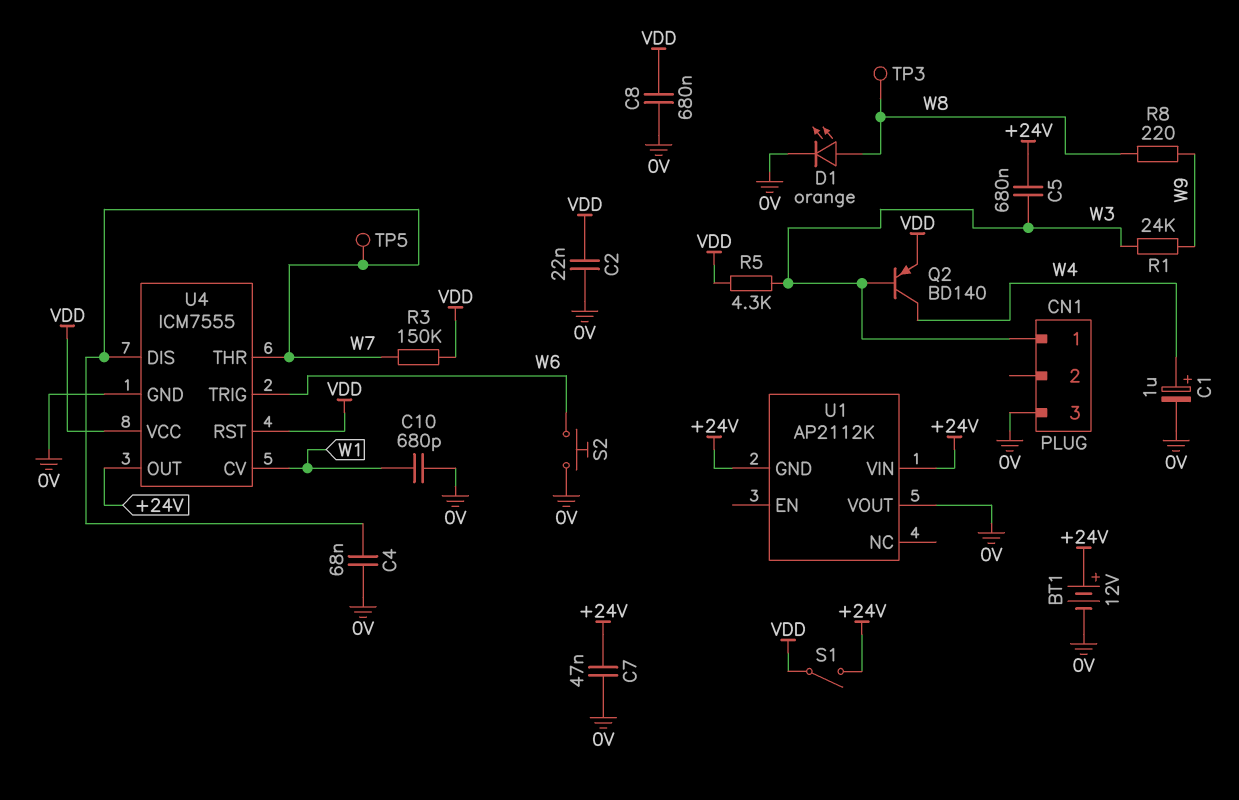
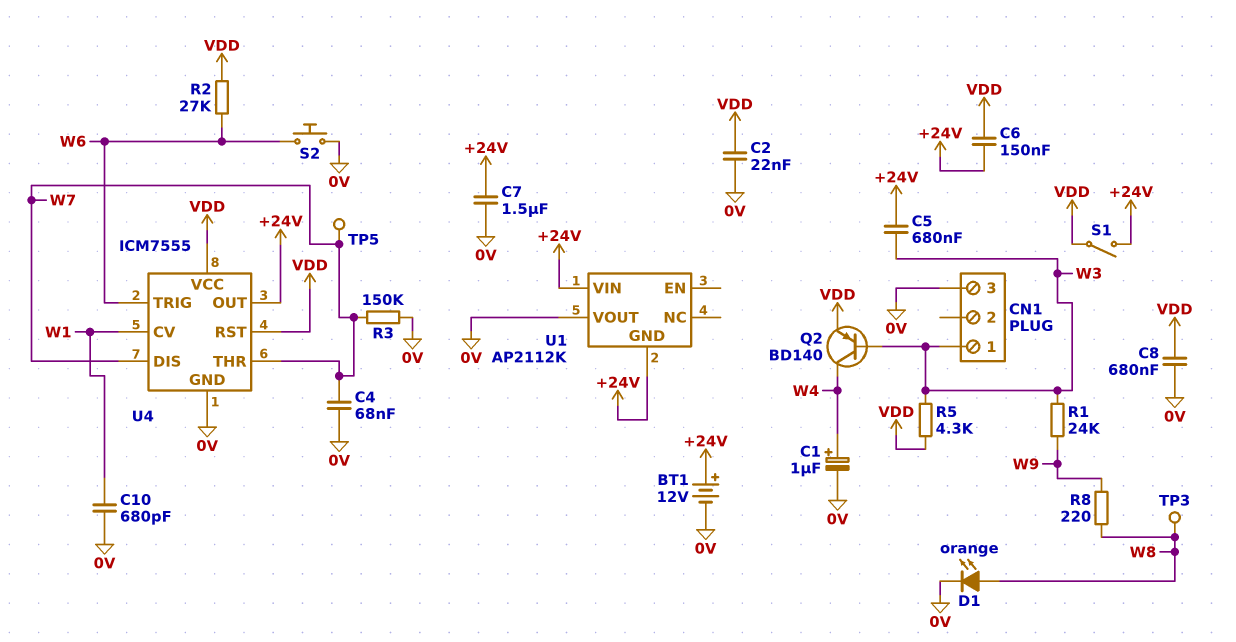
C6: none -> 150nF (+24V, VDD)
C7: 47nF (+24V, 0V) -> 1.5uF (+24V, 0V)
R2: none -> 27k (VDD, W6)
R3: 150k (VDD, W7) -> 150k (0V, W7)

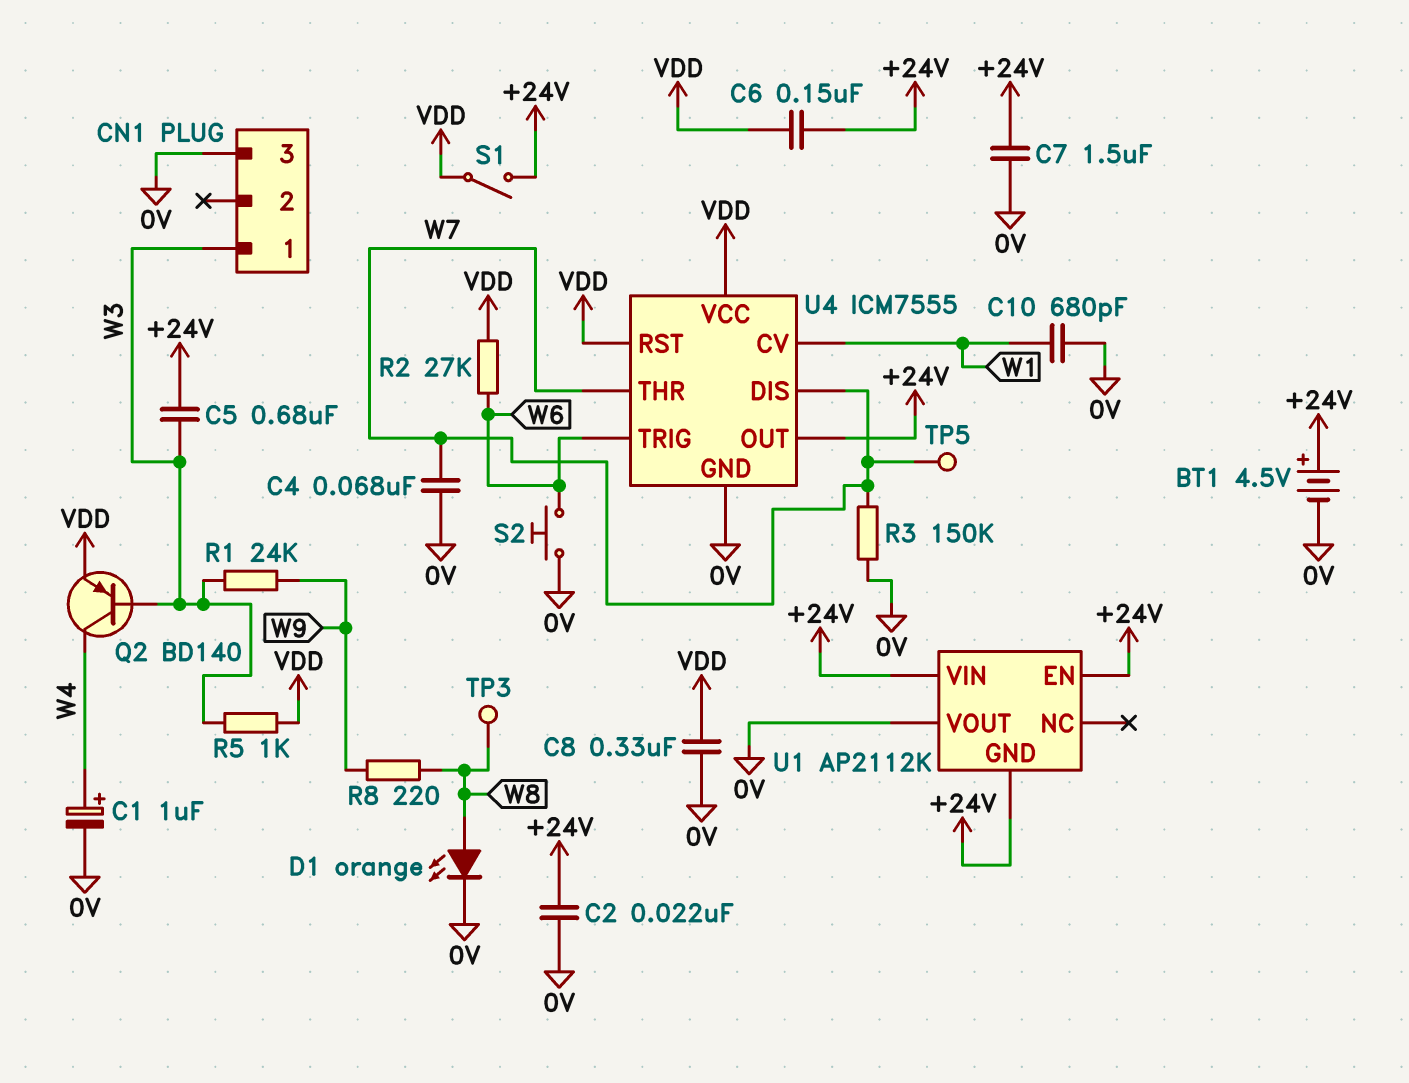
BT1: 12V (plus +24V, minus 0V) -> 4.5V (plus +24V, minus 0V)
C2: 22nF (0V, VDD) -> 22nF (+24V, 0V)
C8: 680nF (0V, VDD) -> 330nF (0V, VDD)
R5: 4.3k (VDD, W3) -> 1k (VDD, W3)
U1 pin EN: none -> +24V

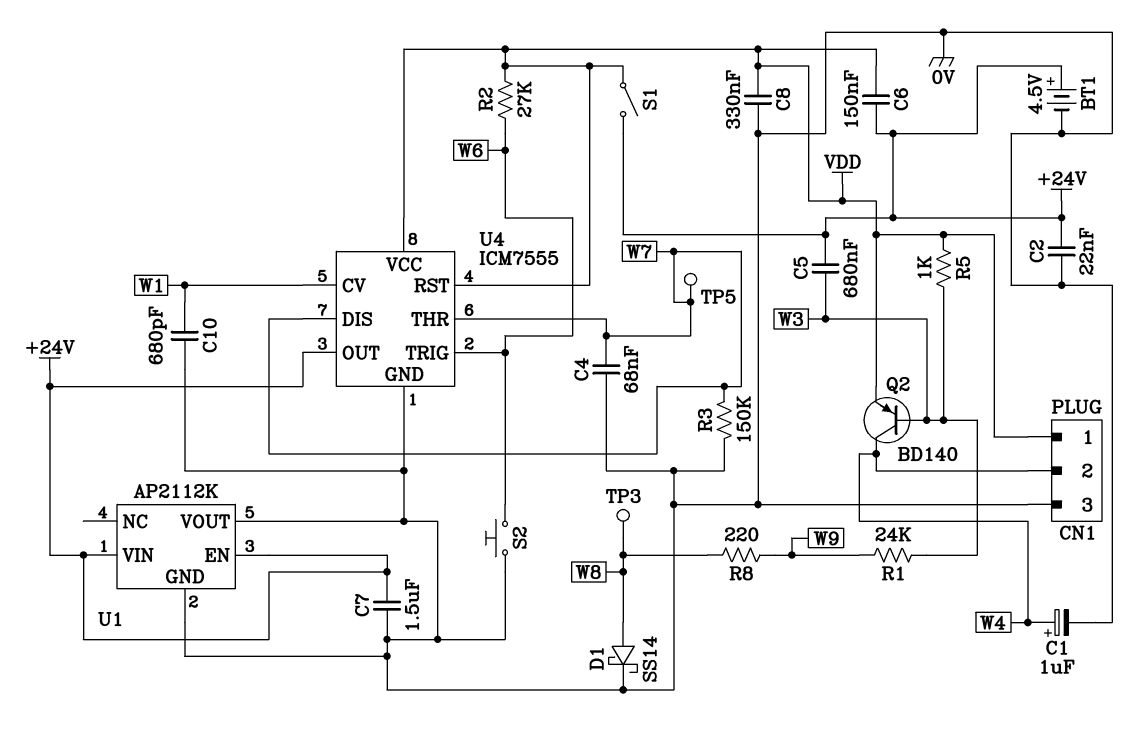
CN1 pin 1: W3 -> VDD
CN1 pin 2: none -> W4
D1: LED orange (A W8, K 0V) -> schottky SS14 (A W8, K 0V)
U1 pin GND: +24V -> 0V

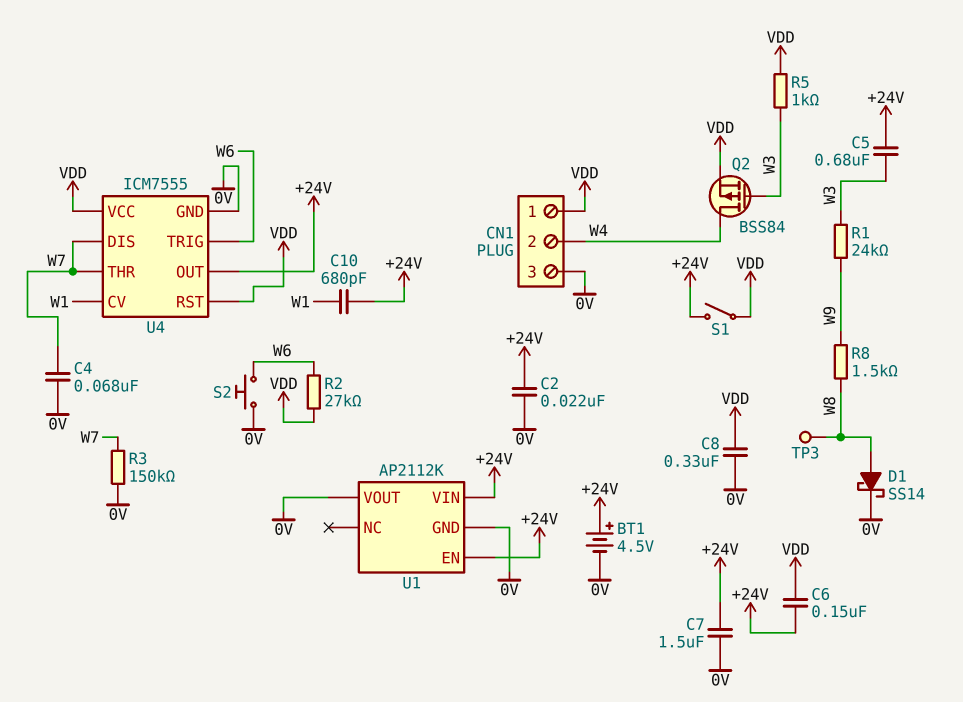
C1: 1uF (plus W4, minus 0V) -> none
C10: 680pF (0V, W1) -> 680pF (+24V, W1)
Q2: PNP BD140 (B W3, C W4, E VDD) -> PMOS BSS84 (G W3, D W4, S VDD)
R8: 220 (W8, W9) -> 1.5k (W8, W9)
TP5: test point (W7) -> none

